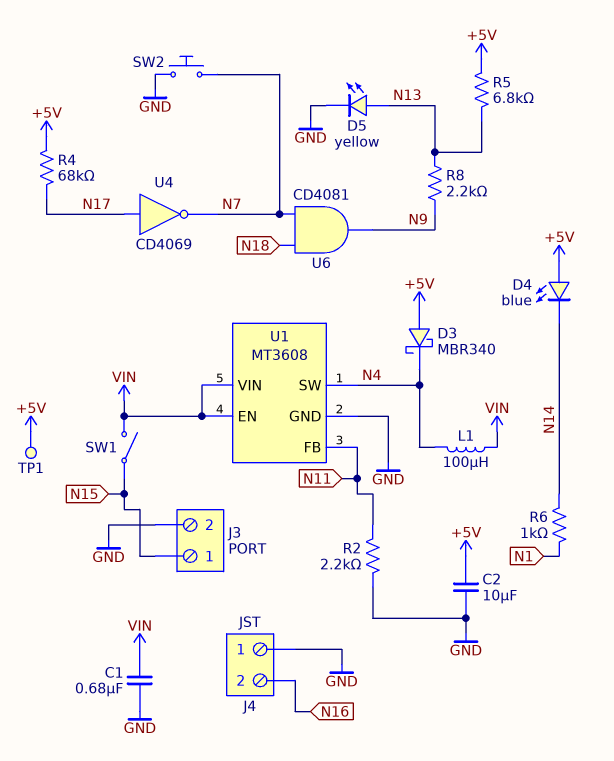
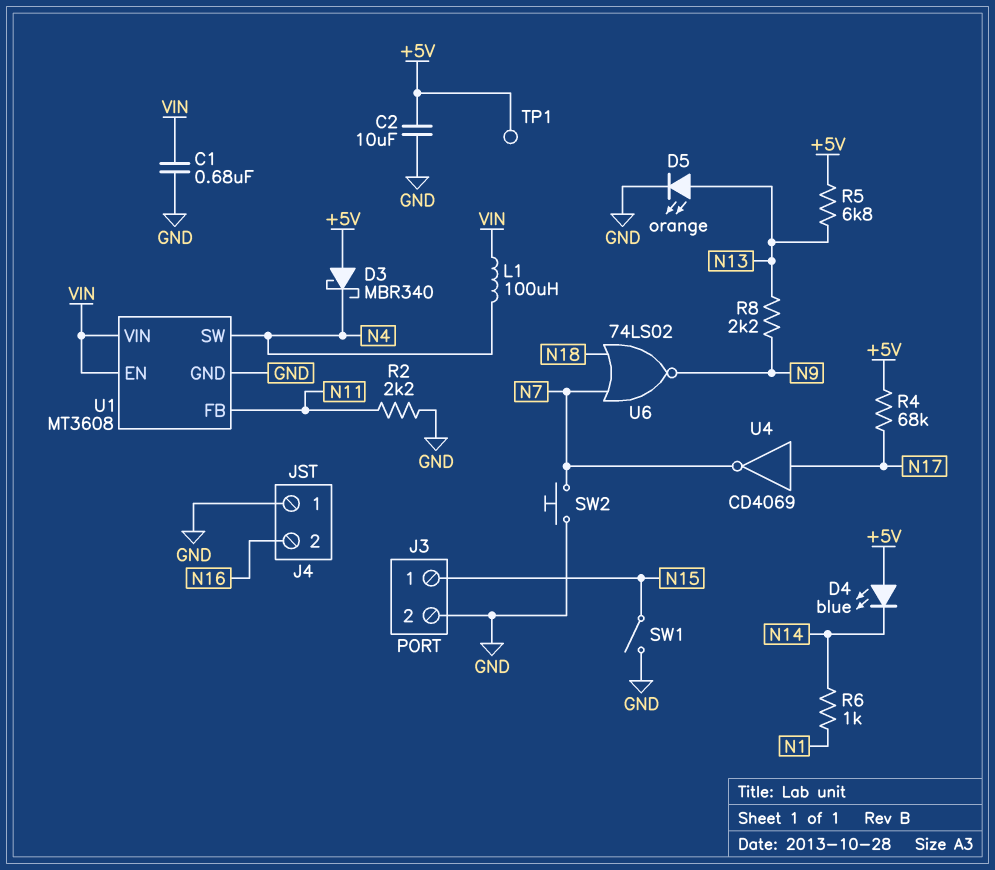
D5: LED yellow (A N13, K GND) -> LED orange (A N13, K GND)
SW1: switch (N15, VIN) -> switch (GND, N15)
U6: AND CD4081 (in N7, in N18, out N9) -> NOR 74LS02 (in N7, in N18, out N9)

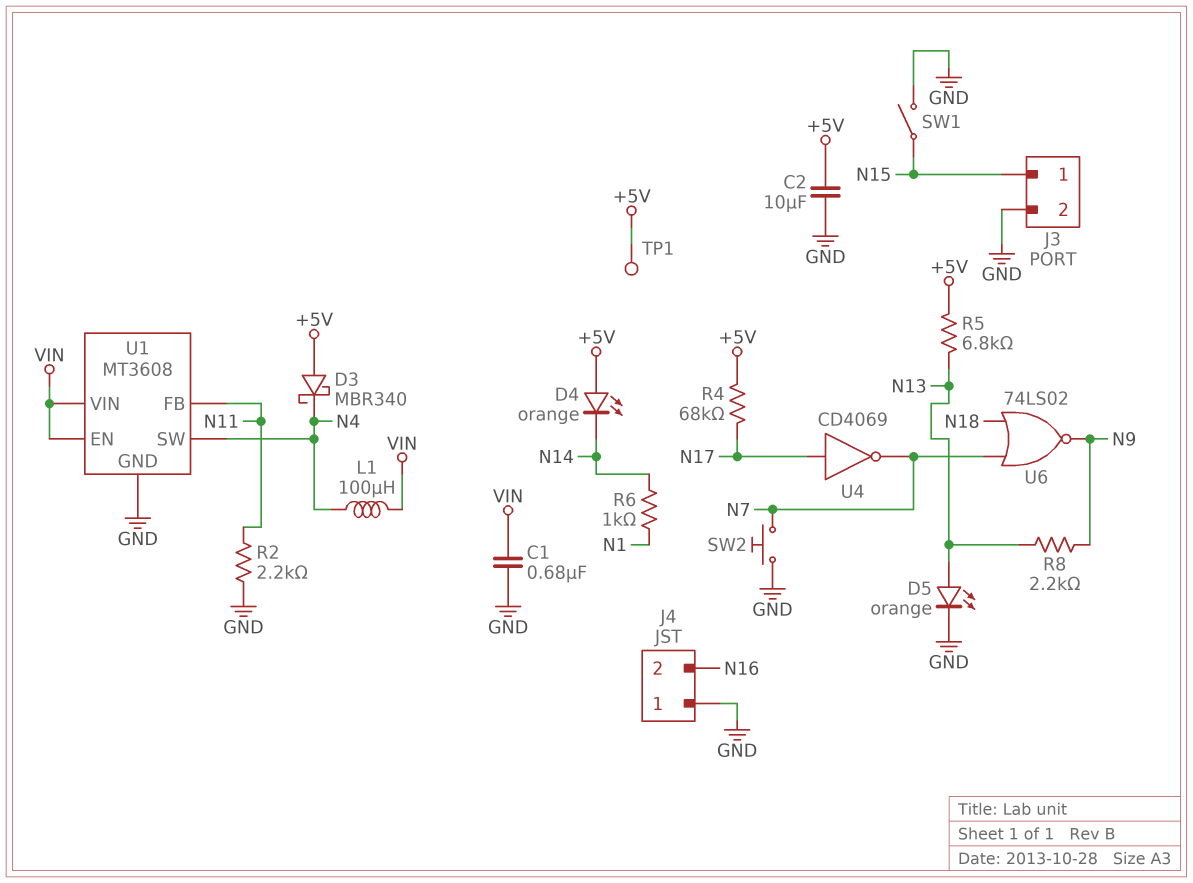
D4: LED blue (A +5V, K N14) -> LED orange (A +5V, K N14)

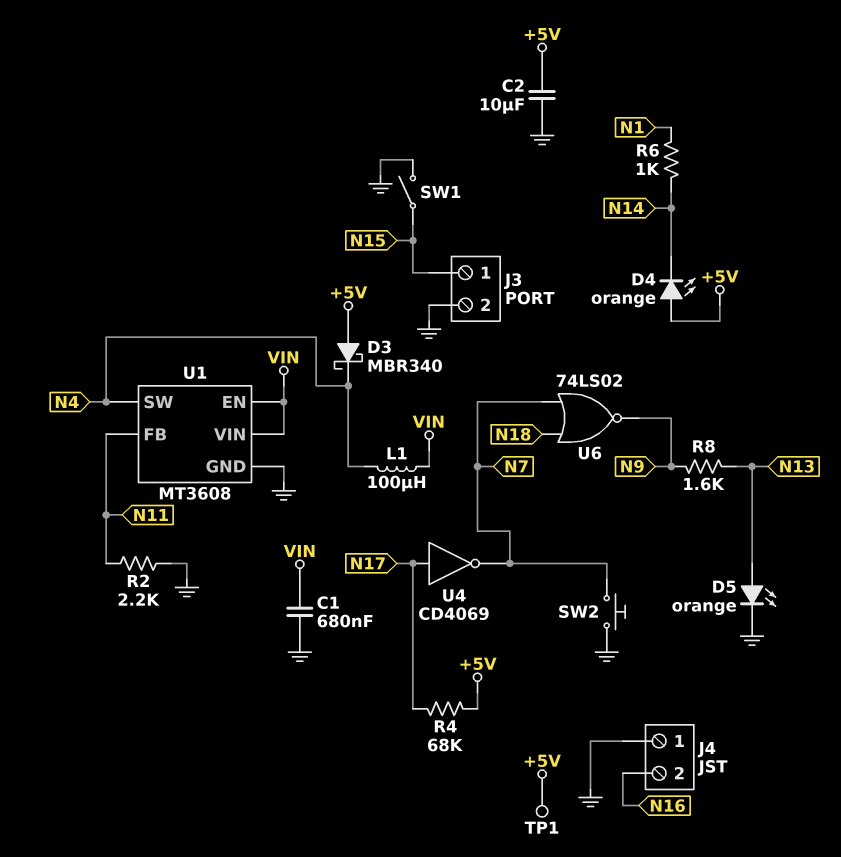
R5: 6.8k (+5V, N13) -> none
R8: 2.2k (N9, N13) -> 1.6k (N9, N13)

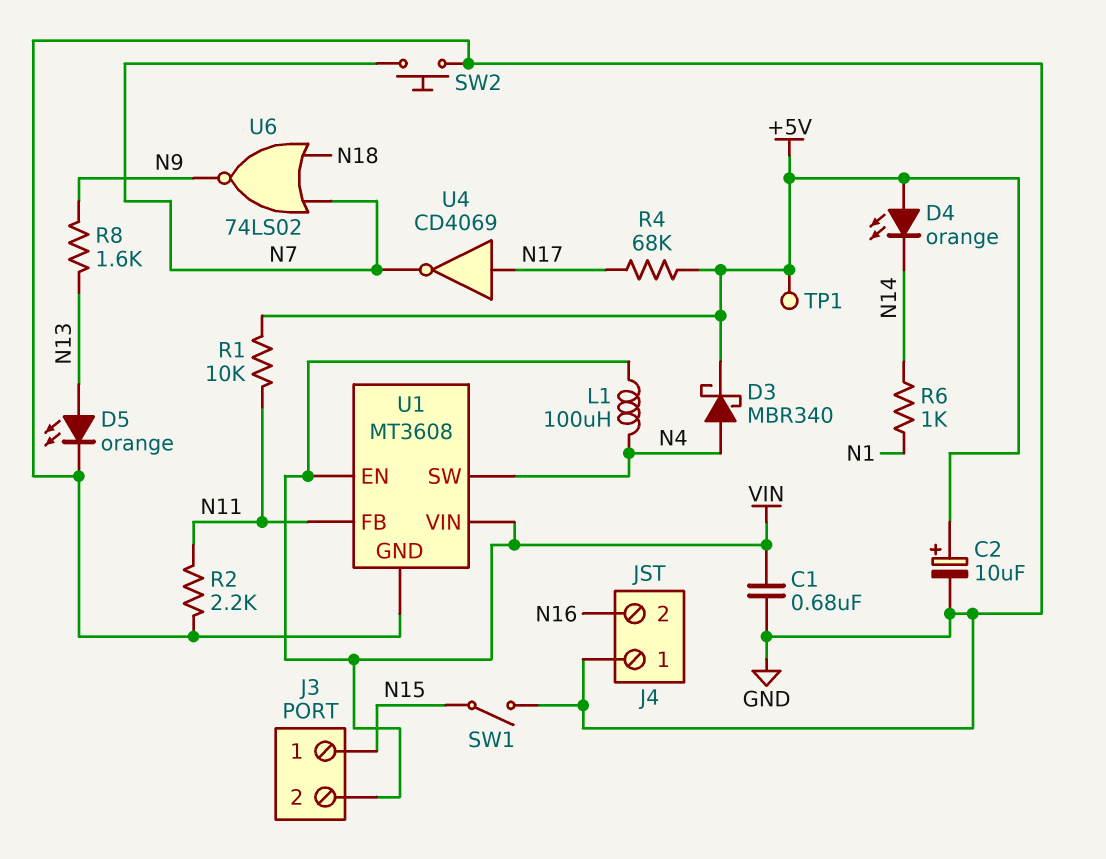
C2: 10uF (+5V, GND) -> 10uF (plus +5V, minus GND)
D3: schottky MBR340 (A +5V, K N4) -> schottky MBR340 (A N4, K +5V)
J3 pin 2: GND -> VIN
R1: none -> 10k (+5V, N11)

